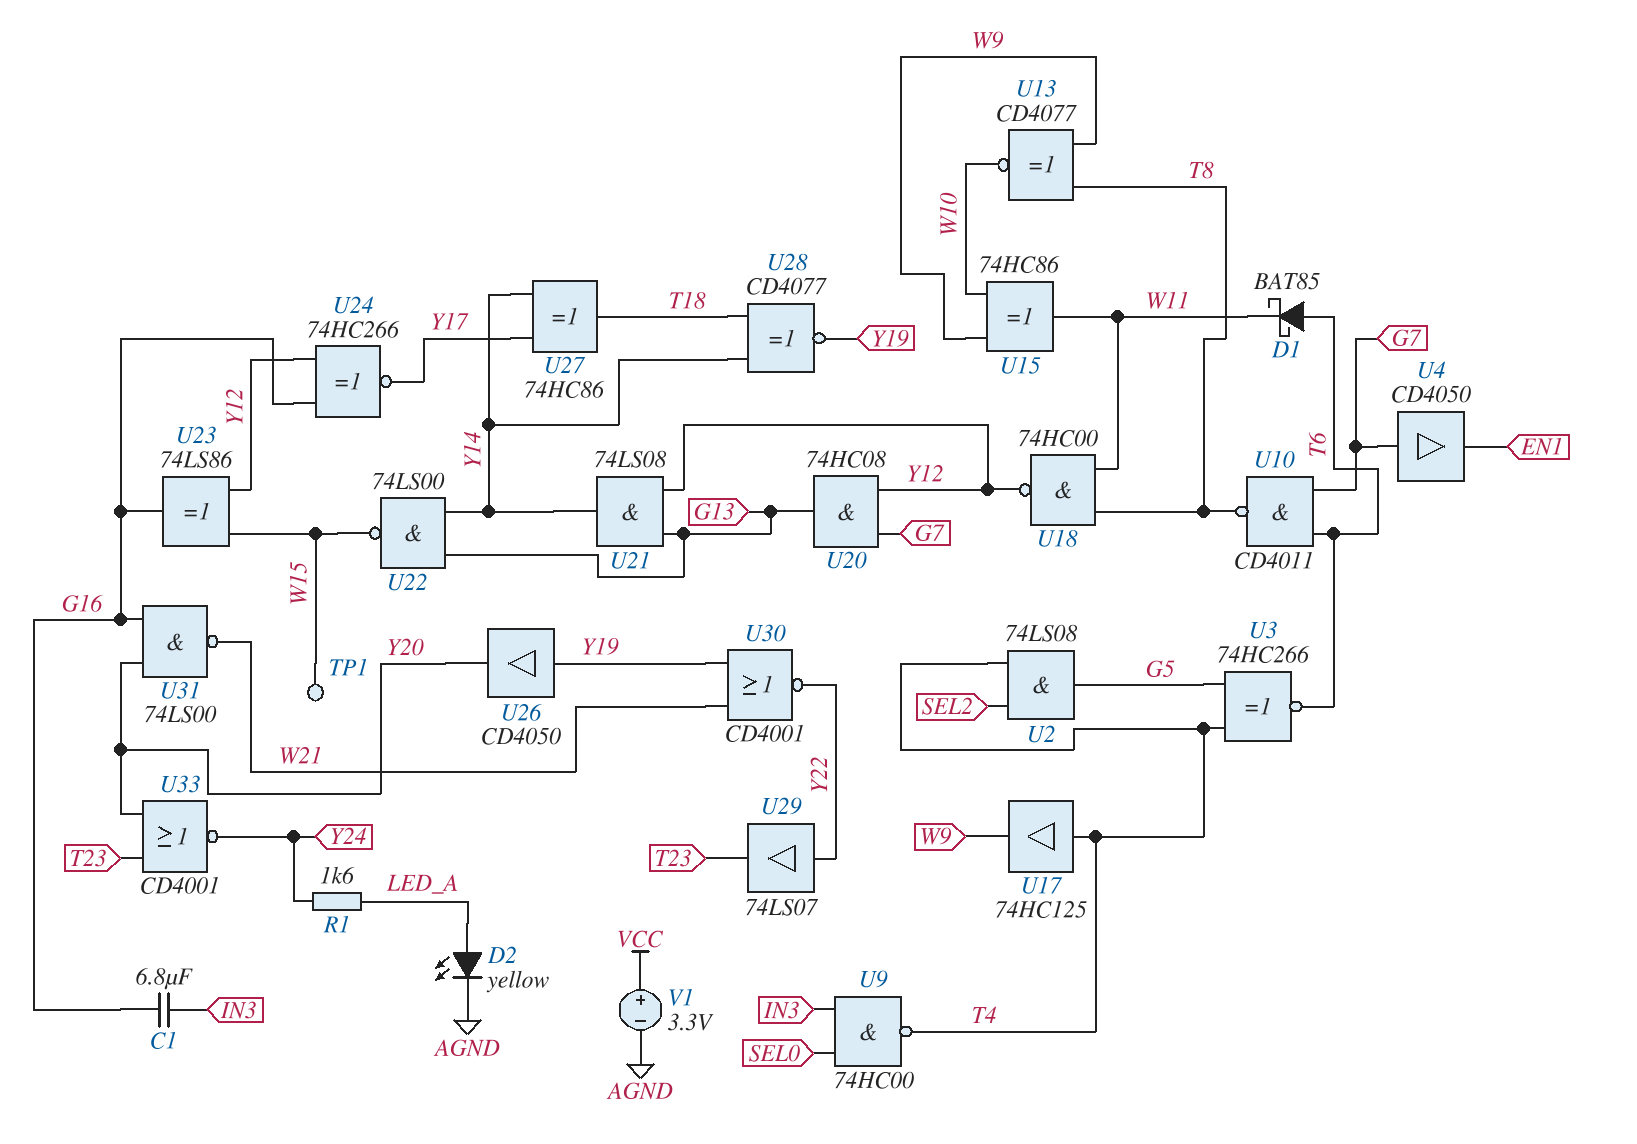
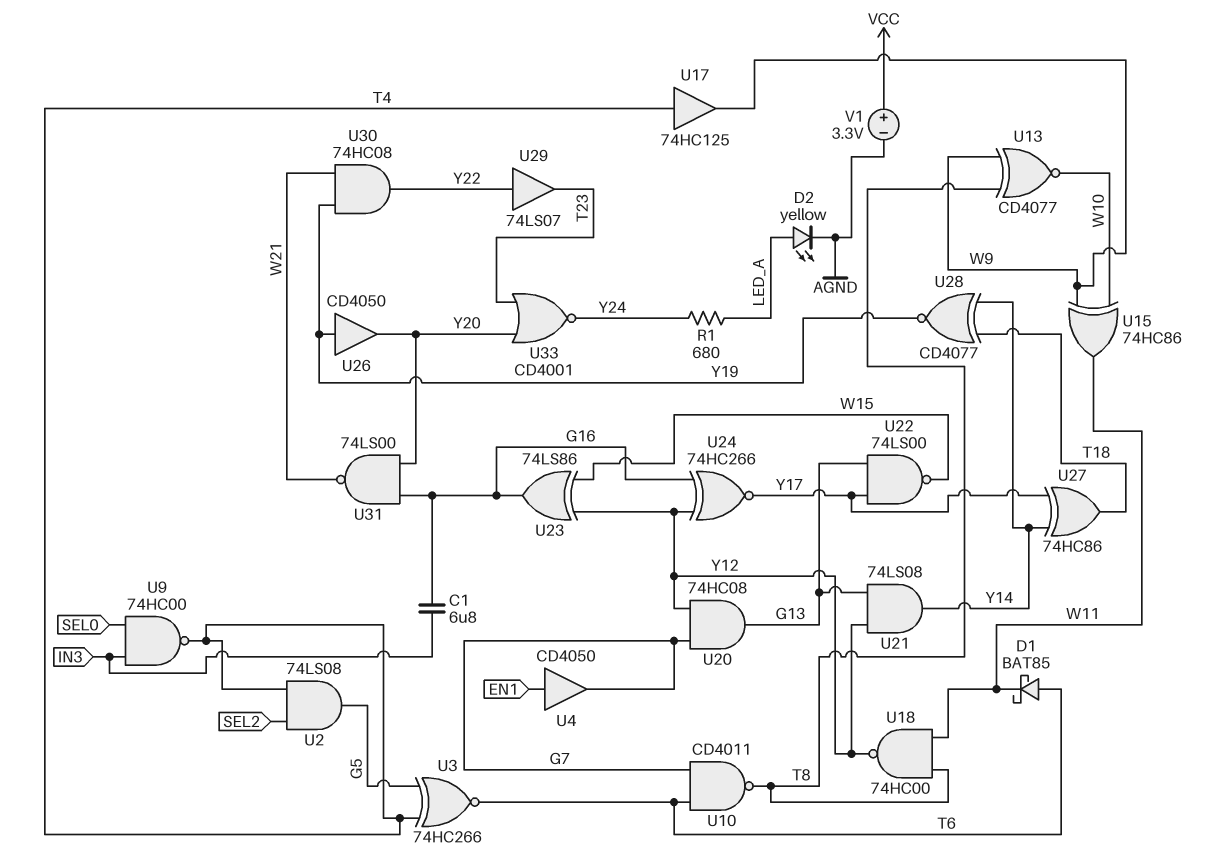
R1: 1.6k (LED_A, Y24) -> 680 (LED_A, Y24)
TP1: test point (W15) -> none
U4: buffer CD4050 (in G7, out EN1) -> buffer CD4050 (in EN1, out G7)
U22: NAND 74LS00 (in G13, in Y14, out W15) -> NAND 74LS00 (in G13, in Y17, out W15)
U30: NOR CD4001 (in W21, in Y19, out Y22) -> AND 74HC08 (in W21, in Y19, out Y22)

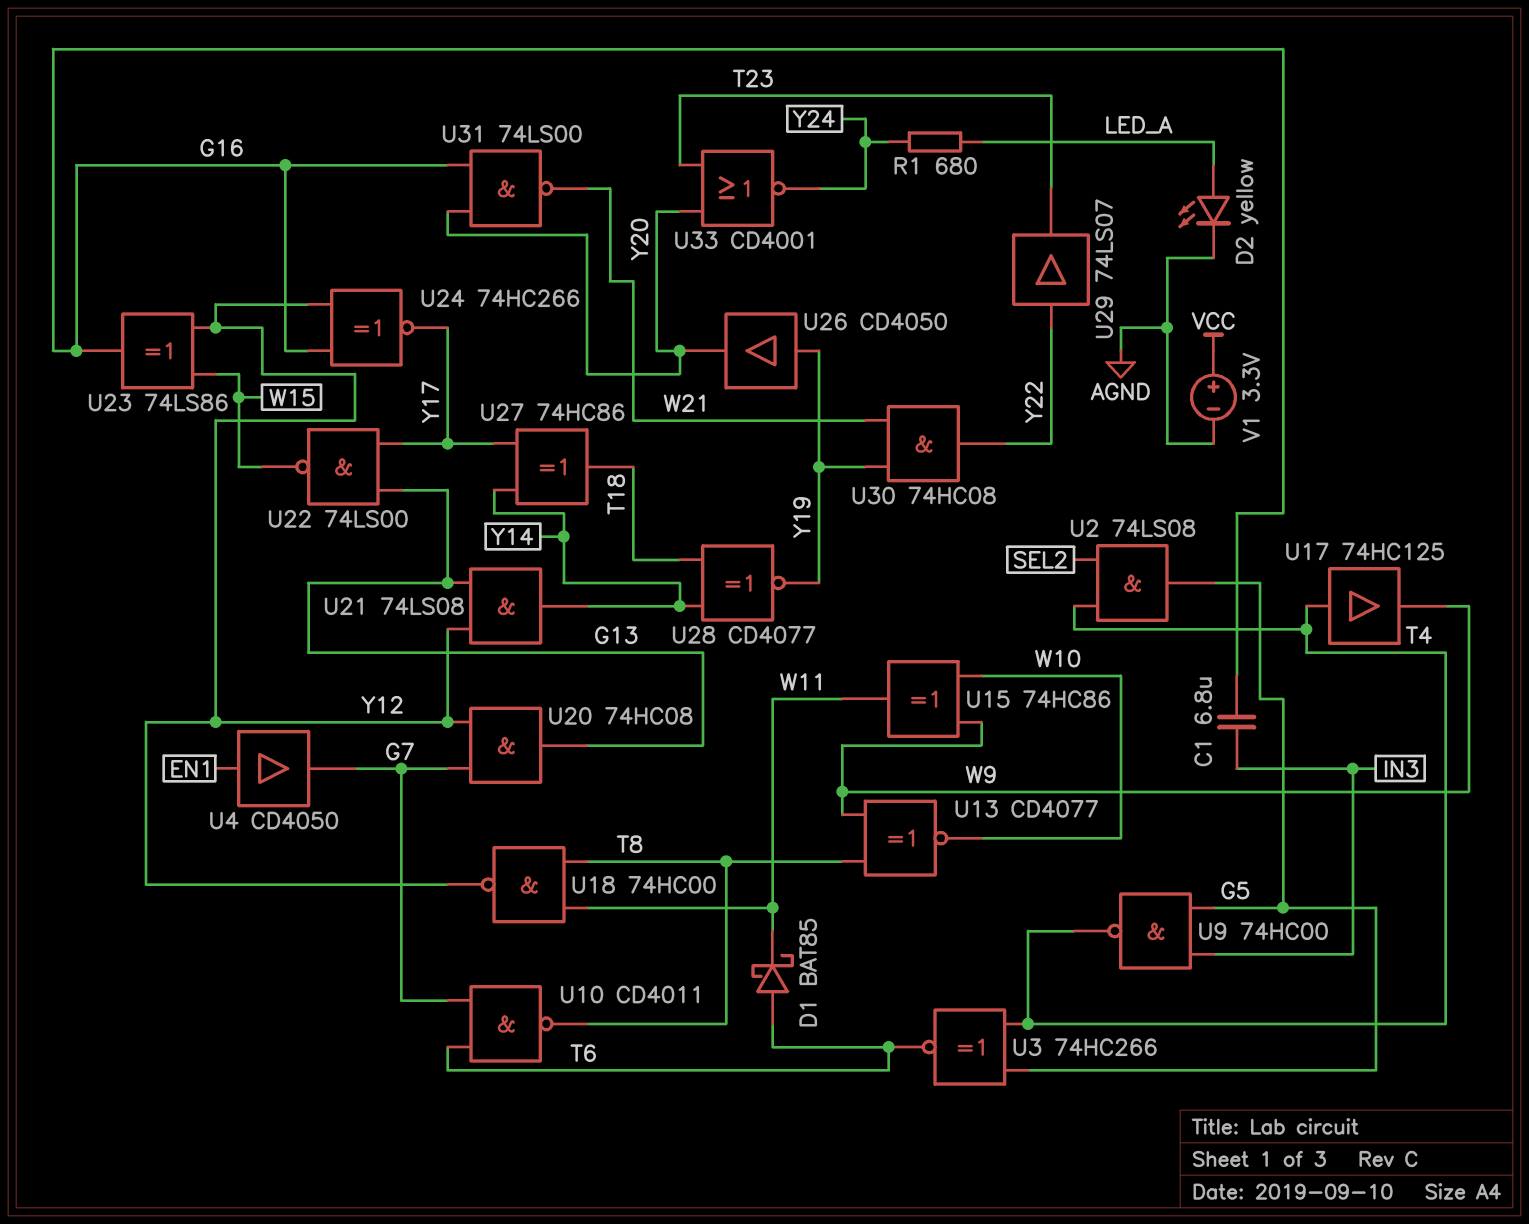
U9: NAND 74HC00 (in IN3, in SEL0, out T4) -> NAND 74HC00 (in G5, in IN3, out T4)

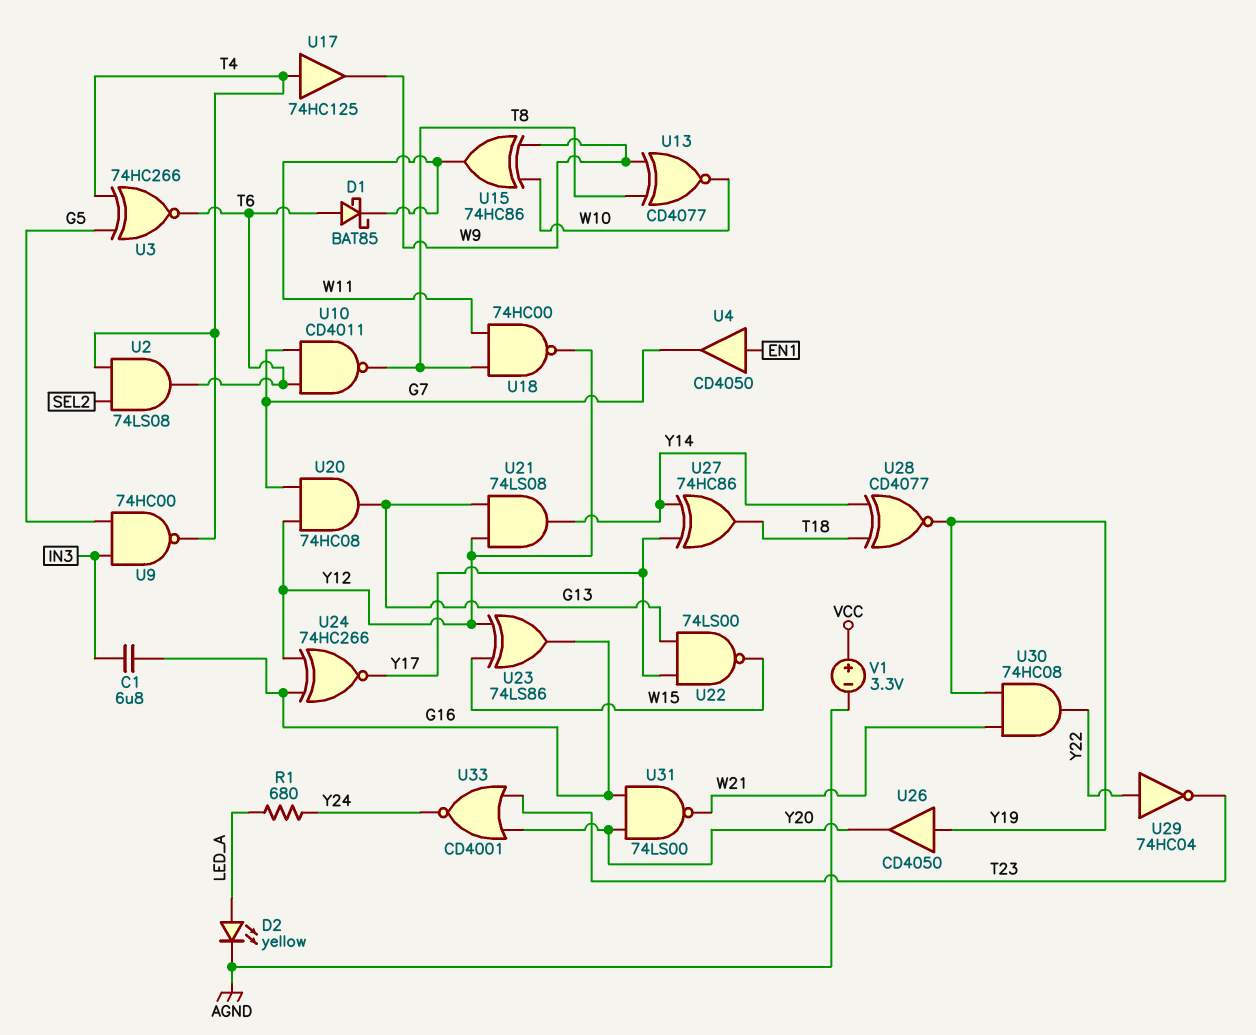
U2: AND 74LS08 (in SEL2, in T4, out G5) -> AND 74LS08 (in SEL2, in T4, out T6)
U29: buffer 74LS07 (in Y22, out T23) -> NOT 74HC04 (in Y22, out T23)

